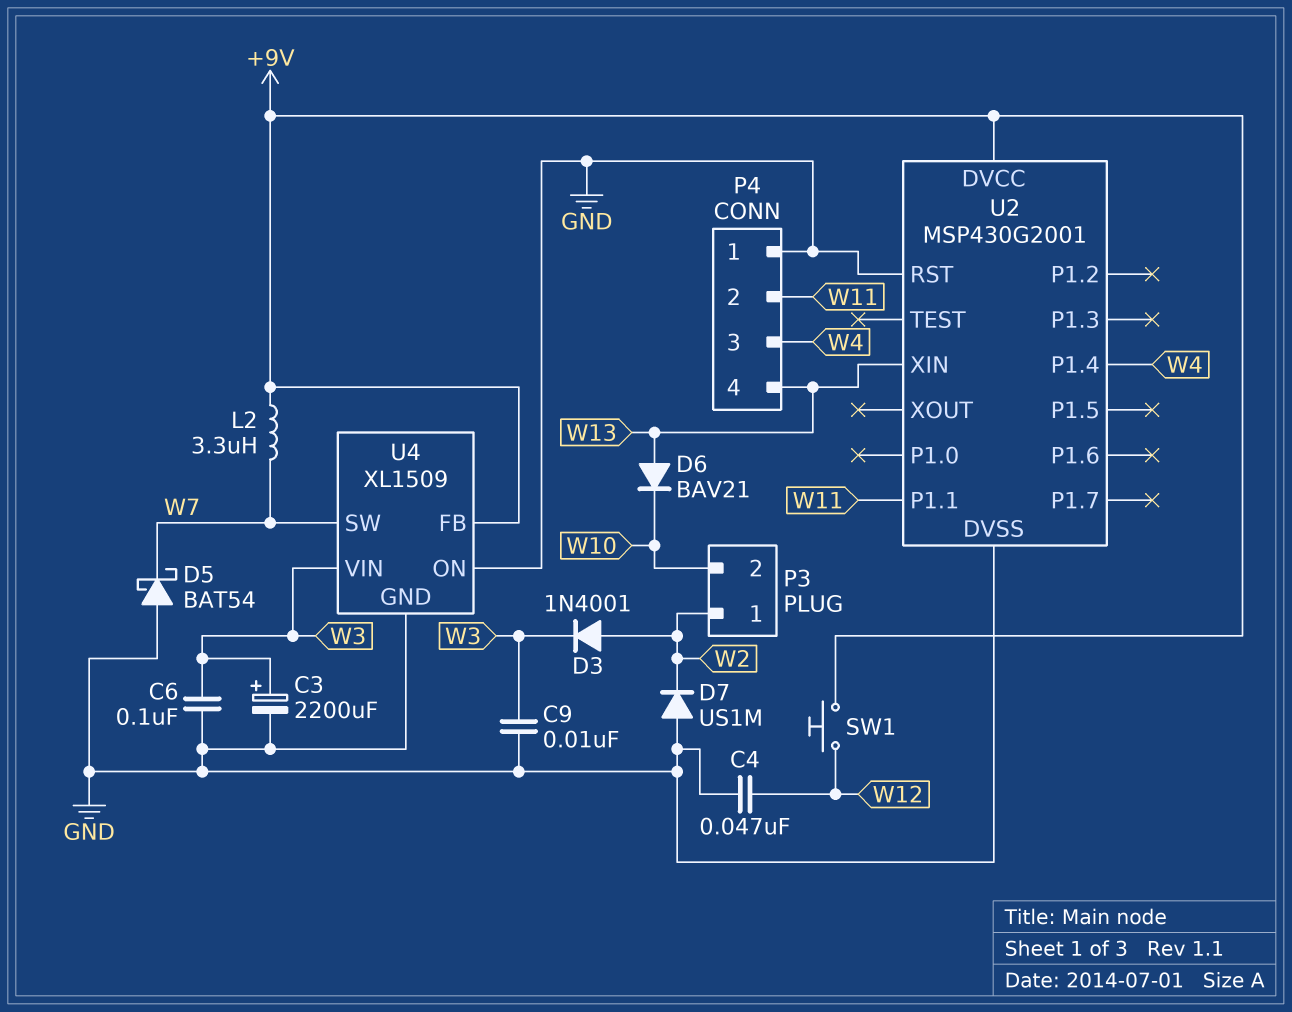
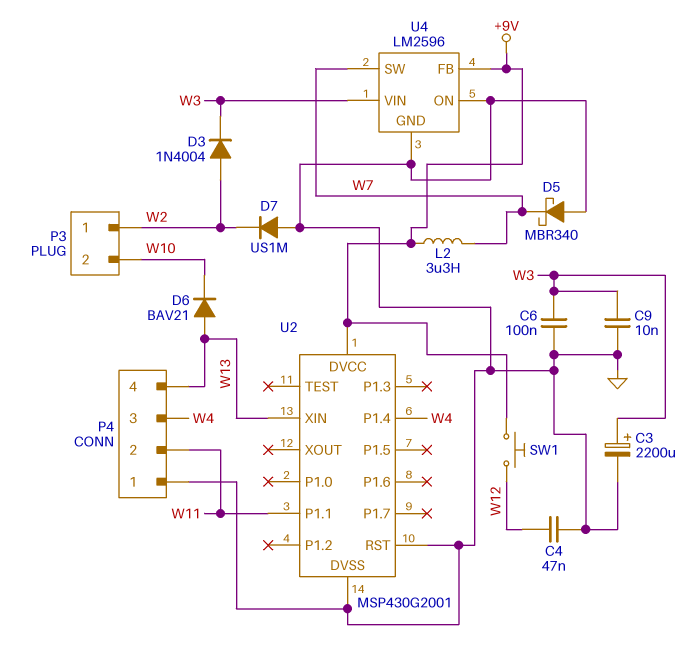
D3: diode 1N4001 (A W2, K W3) -> diode 1N4004 (A W2, K W3)
D5: schottky BAT54 (A GND, K W7) -> schottky MBR340 (A GND, K W7)
U4: XL1509 -> LM2596

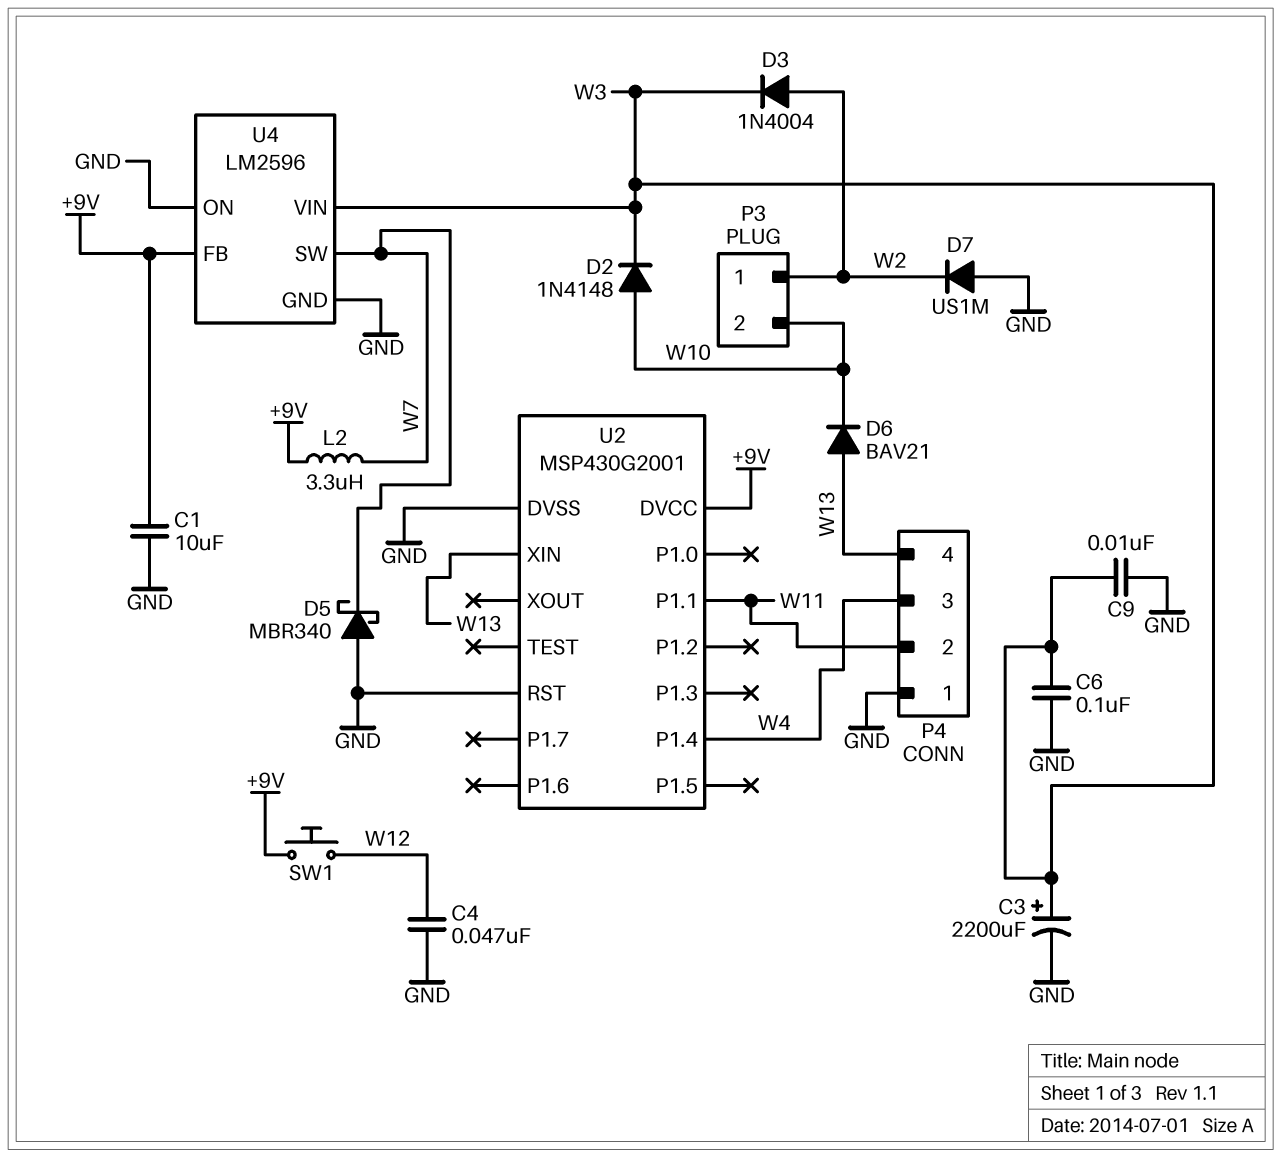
C1: none -> 10uF (+9V, GND)
D2: none -> diode 1N4148 (A W10, K W3)

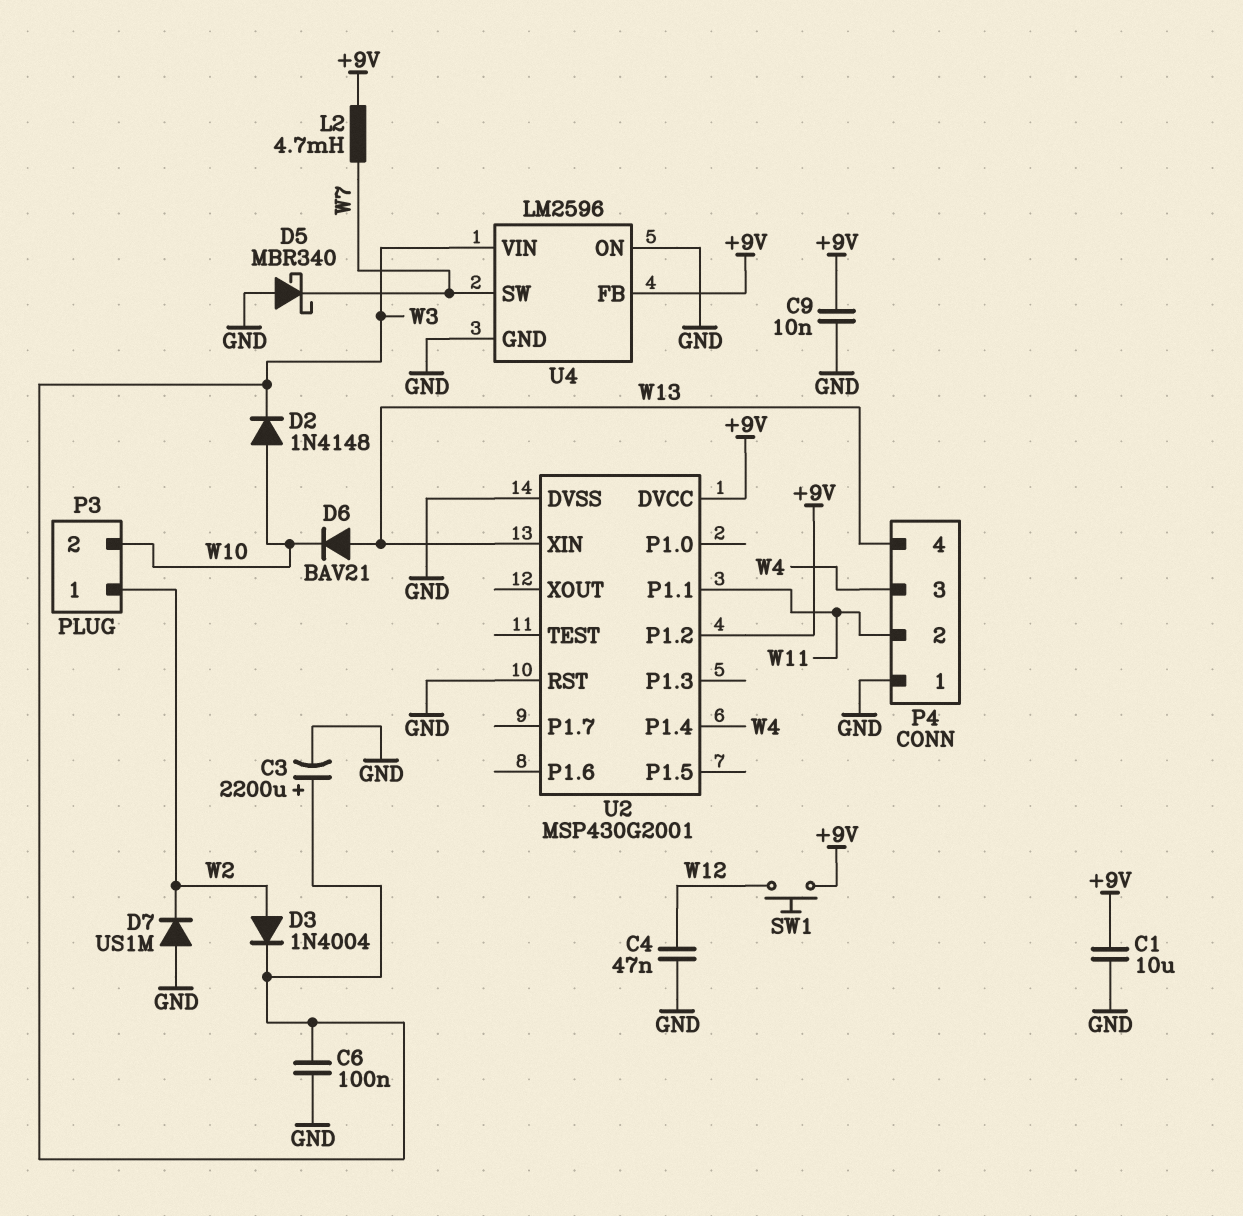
C9: 10nF (GND, W3) -> 10nF (+9V, GND)
L2: 3.3uH (+9V, W7) -> 4.7mH (+9V, W7)
U2 pin P1.2: none -> +9V

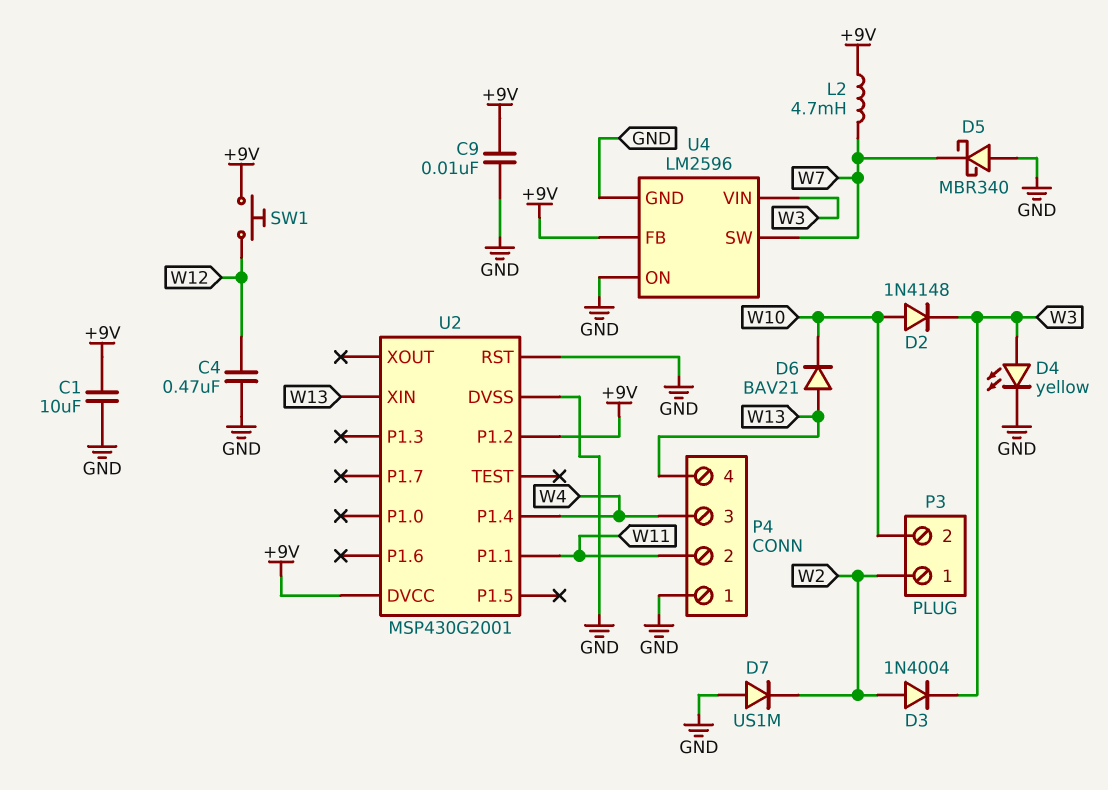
C3: 2200uF (plus W3, minus GND) -> none
C4: 47nF (GND, W12) -> 470nF (GND, W12)
C6: 100nF (GND, W3) -> none
D4: none -> LED yellow (A W3, K GND)

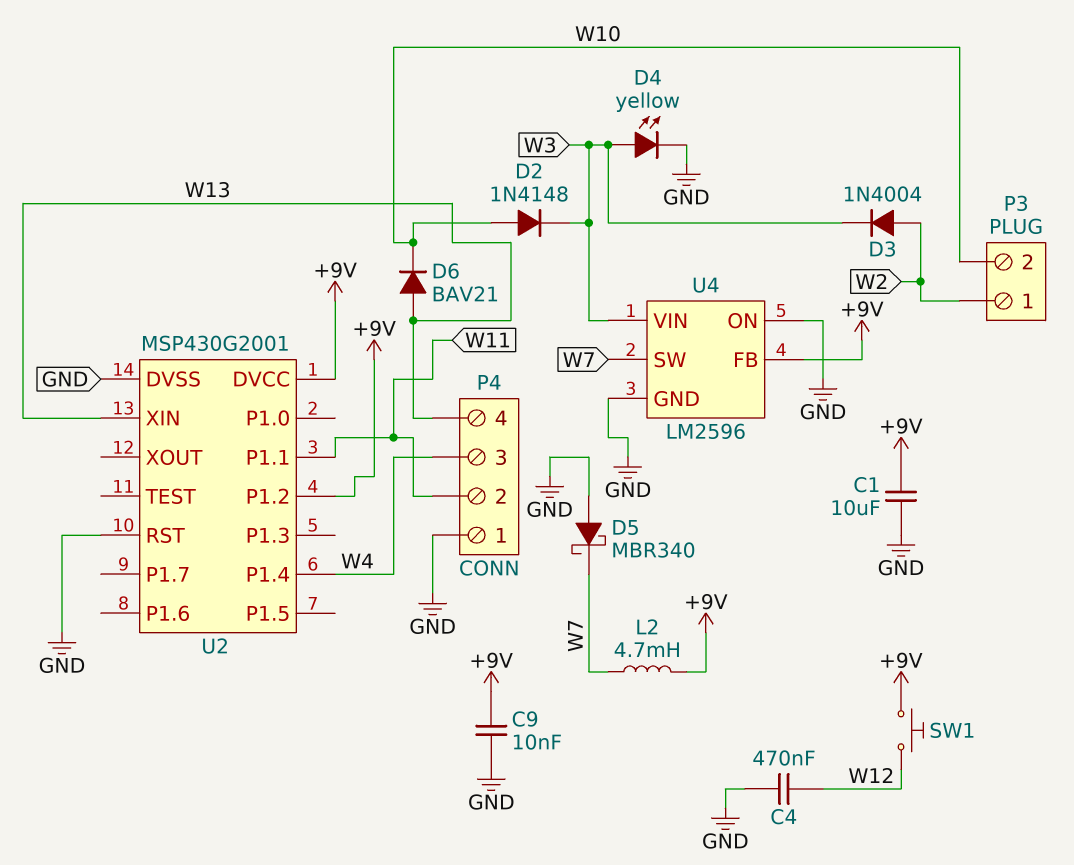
D7: diode US1M (A GND, K W2) -> none

